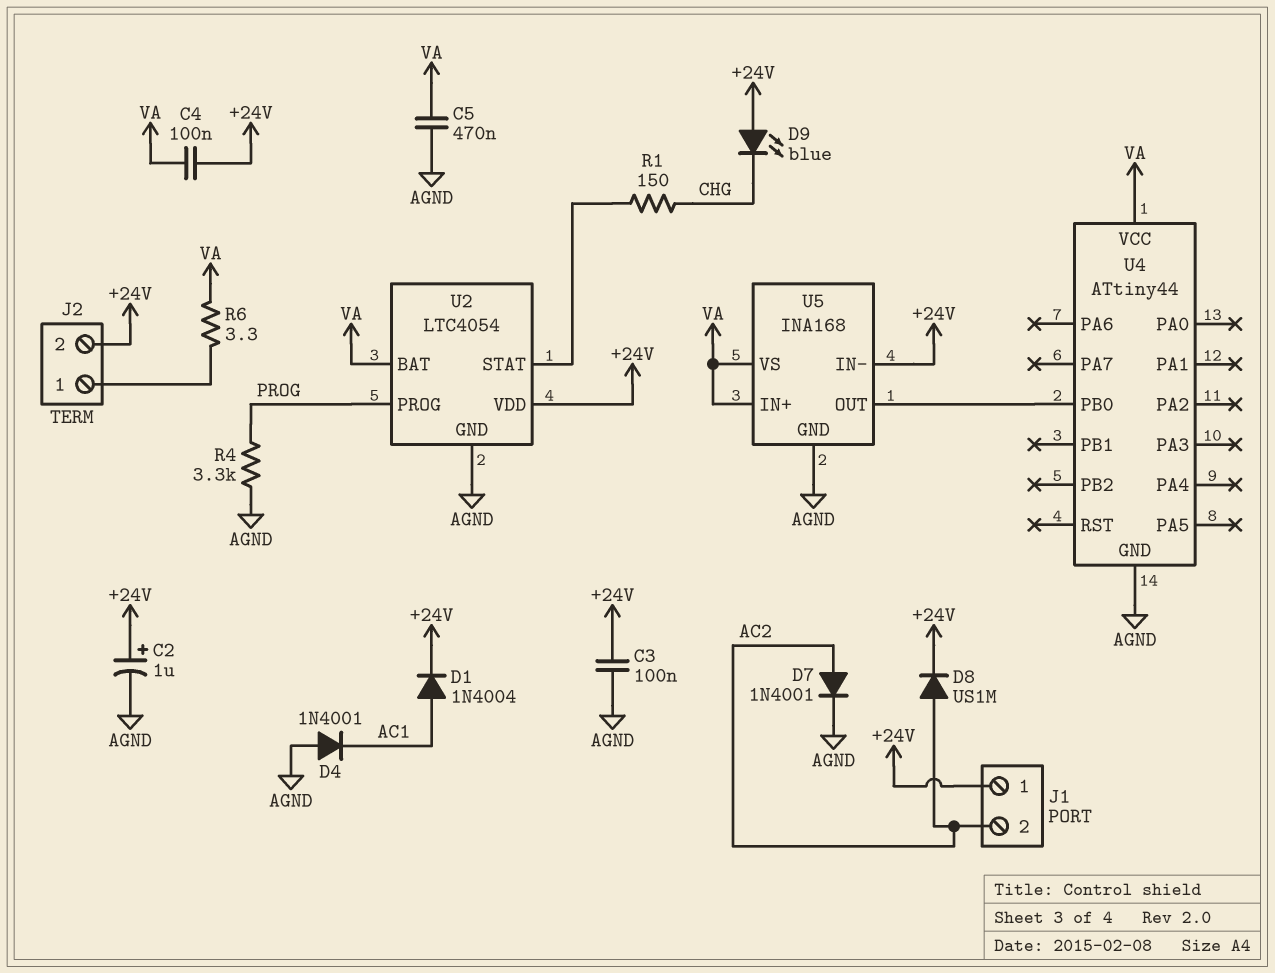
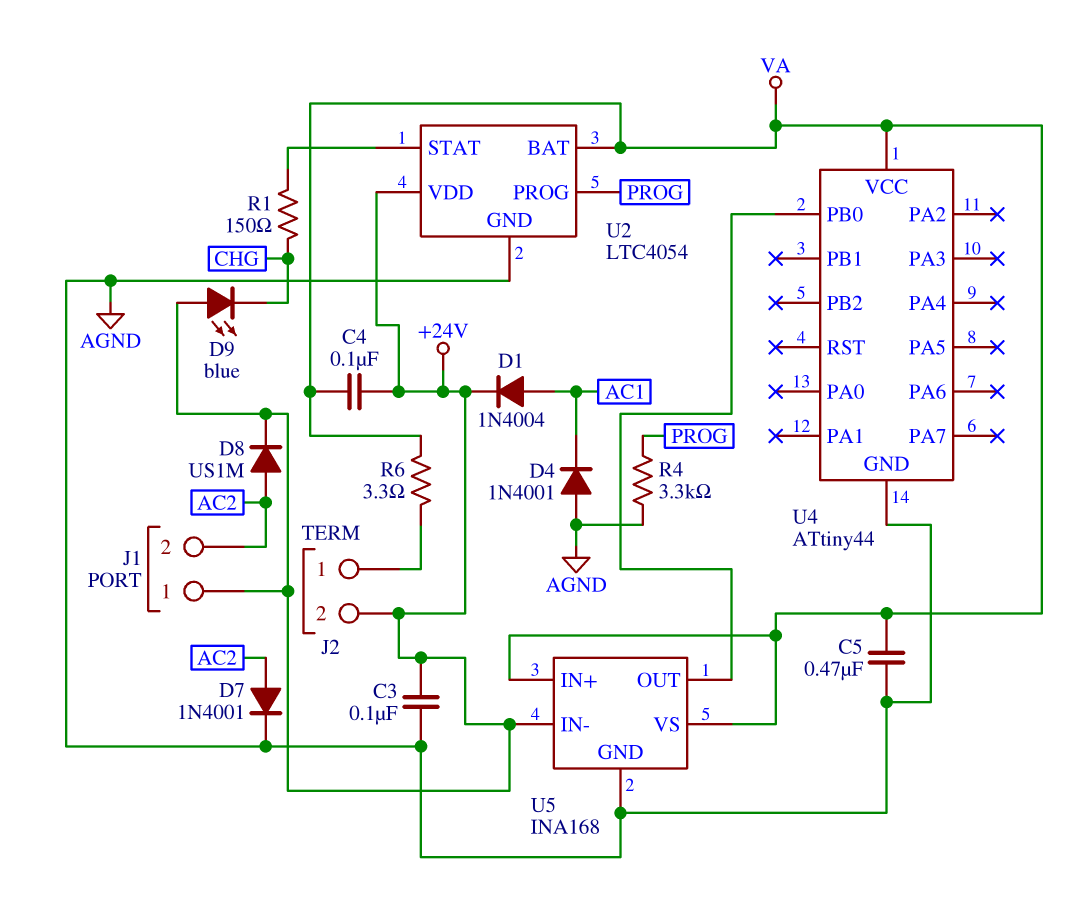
C2: 1uF (plus +24V, minus AGND) -> none

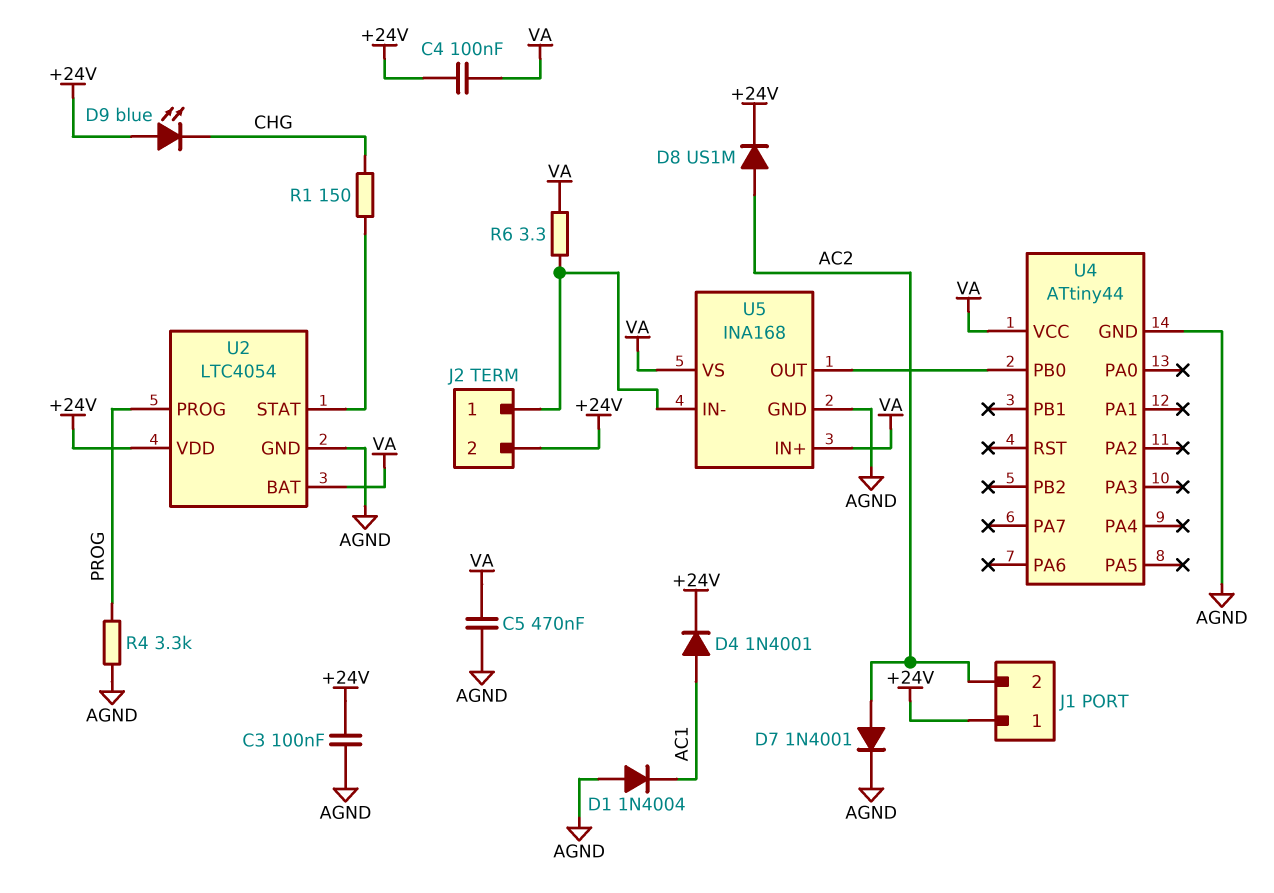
D1: diode 1N4004 (A AC1, K +24V) -> diode 1N4004 (A AGND, K AC1)
D4: diode 1N4001 (A AGND, K AC1) -> diode 1N4001 (A AC1, K +24V)
U5 pin IN-: +24V -> J2/1

